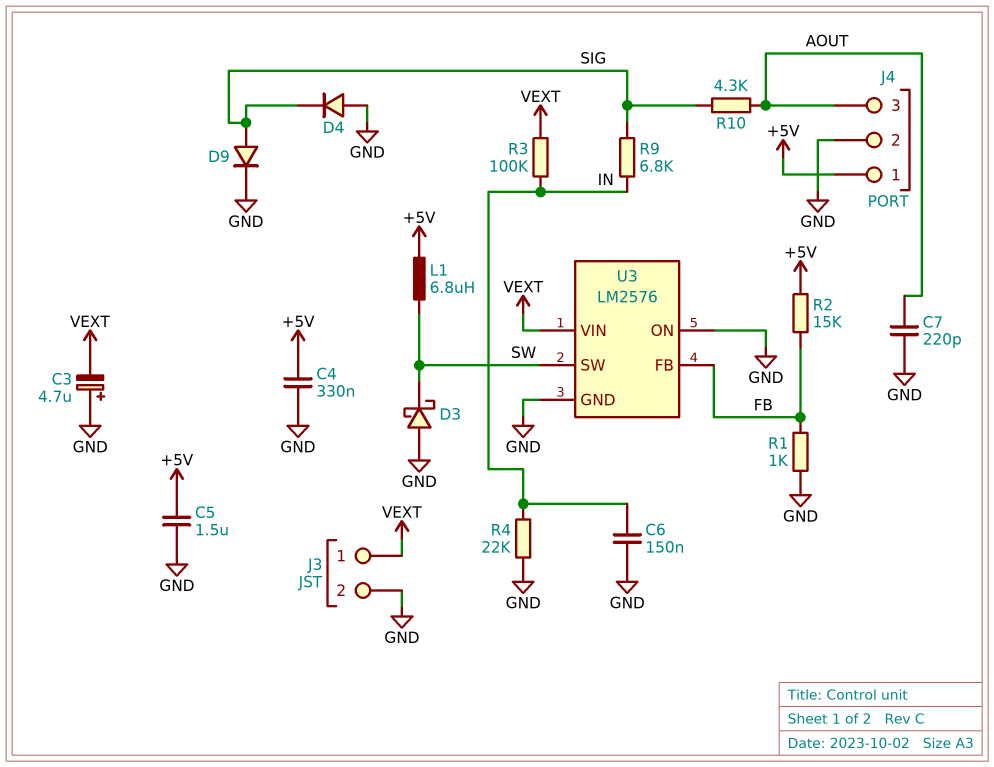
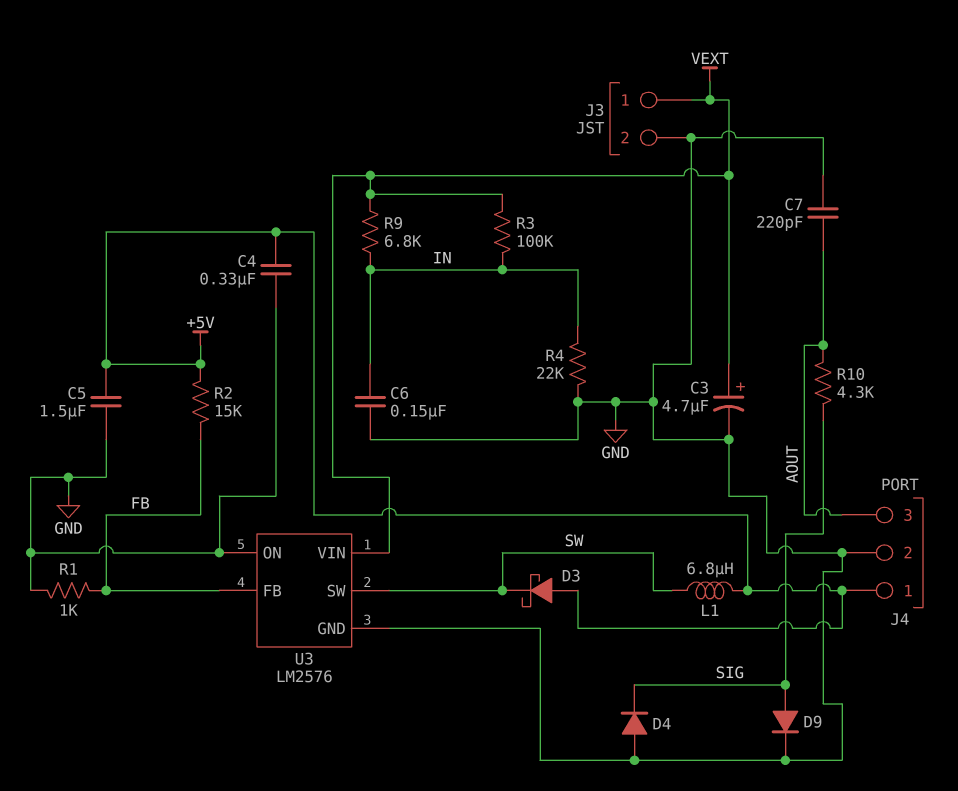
C3: 4.7uF (plus GND, minus VEXT) -> 4.7uF (plus VEXT, minus GND)
D3: schottky (A GND, K SW) -> schottky (A +5V, K SW)
R9: 6.8k (IN, SIG) -> 6.8k (IN, VEXT)

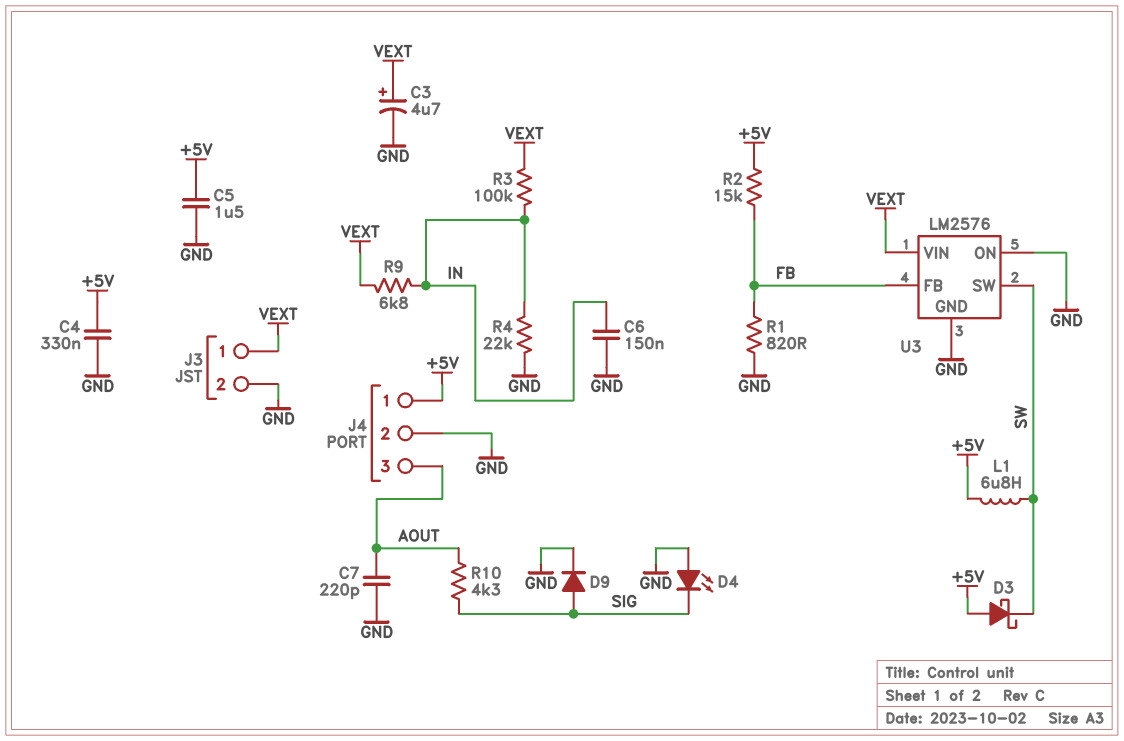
D4: diode (A GND, K SIG) -> LED (A GND, K SIG)
R1: 1k (FB, GND) -> 820 (FB, GND)

